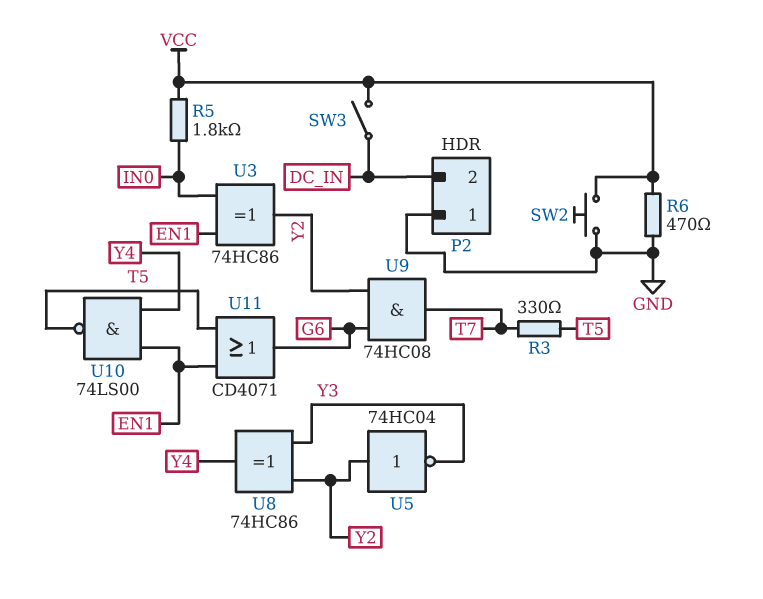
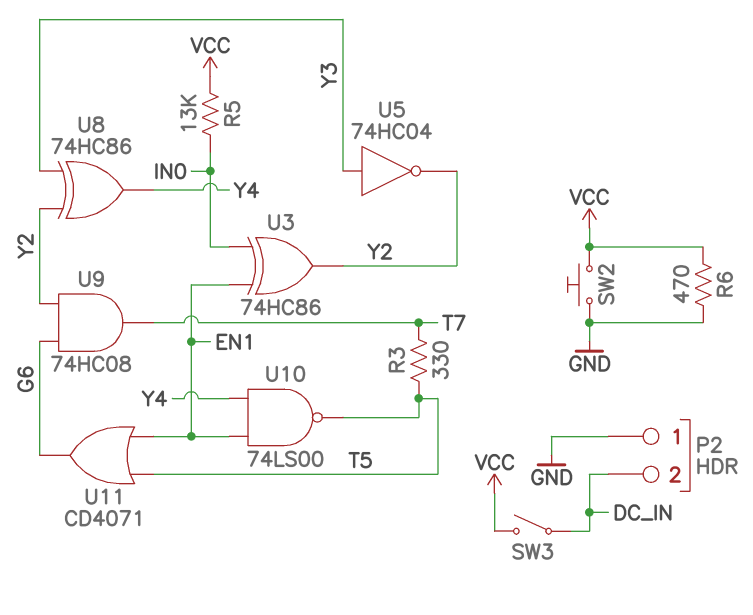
R5: 1.8k (IN0, VCC) -> 13k (IN0, VCC)
U5: NOT 74HC04 (in Y2, out Y3) -> NOT 74HC04 (in Y3, out Y2)

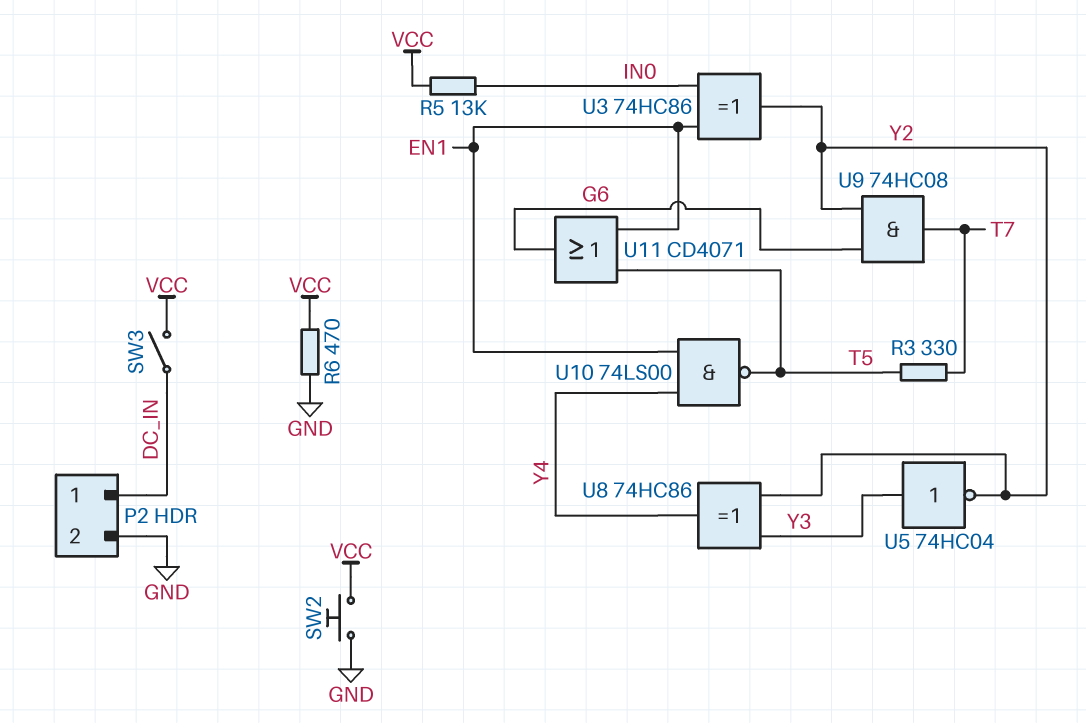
P2 pin 1: GND -> DC_IN
P2 pin 2: DC_IN -> GND

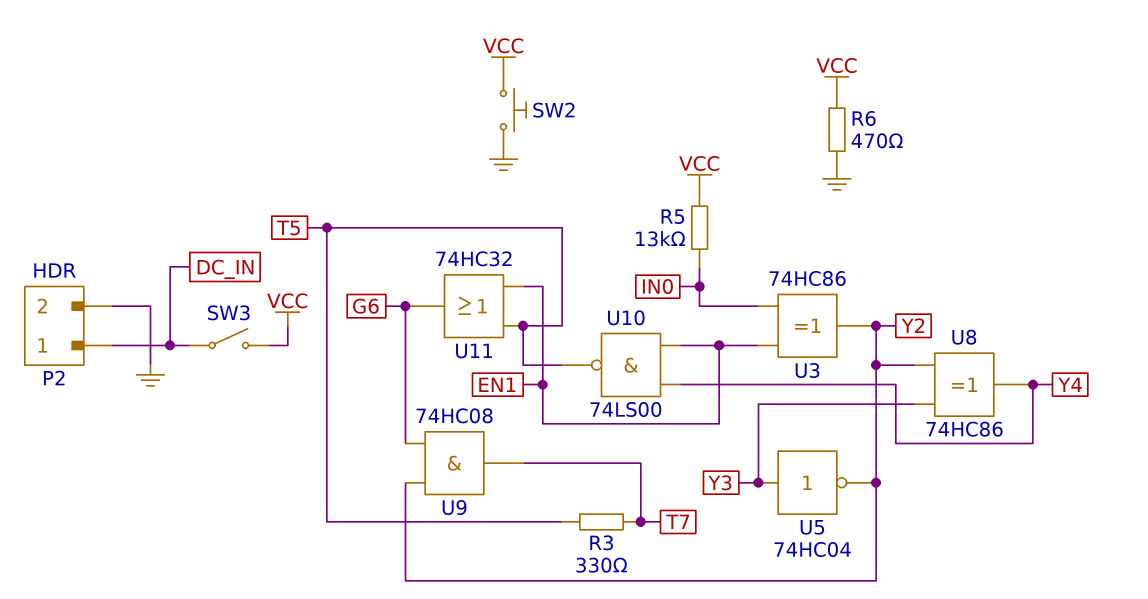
U11: OR CD4071 (in EN1, in T5, out G6) -> OR 74HC32 (in EN1, in T5, out G6)

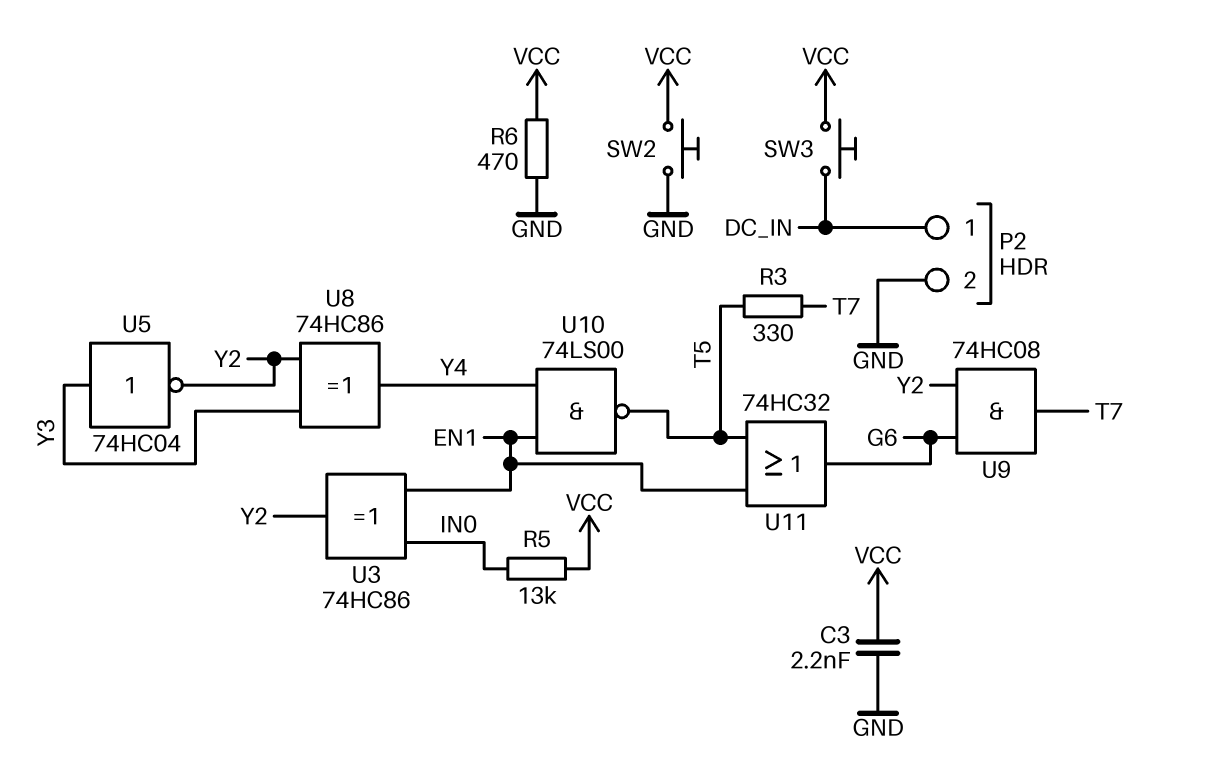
C3: none -> 2.2nF (GND, VCC)
SW3: switch (DC_IN, VCC) -> button (DC_IN, VCC)

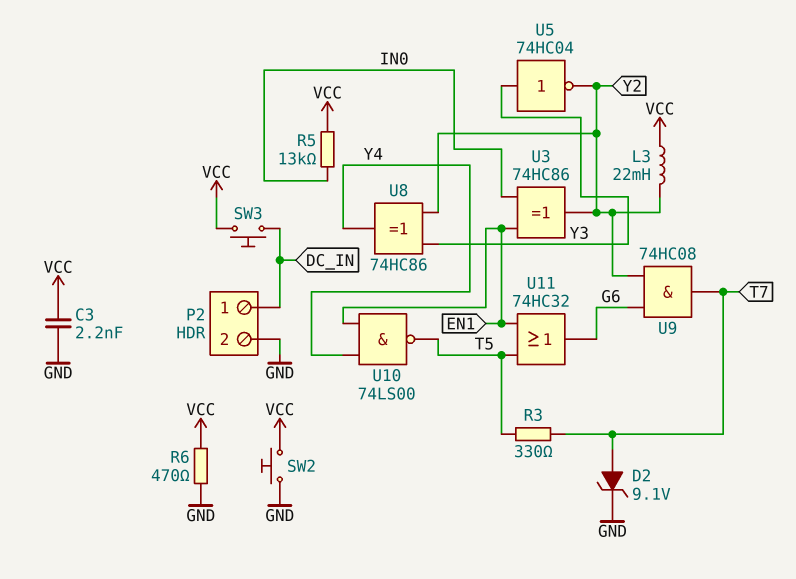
D2: none -> zener 9.1V (A T7, K GND)
L3: none -> 22mH (VCC, Y2)

